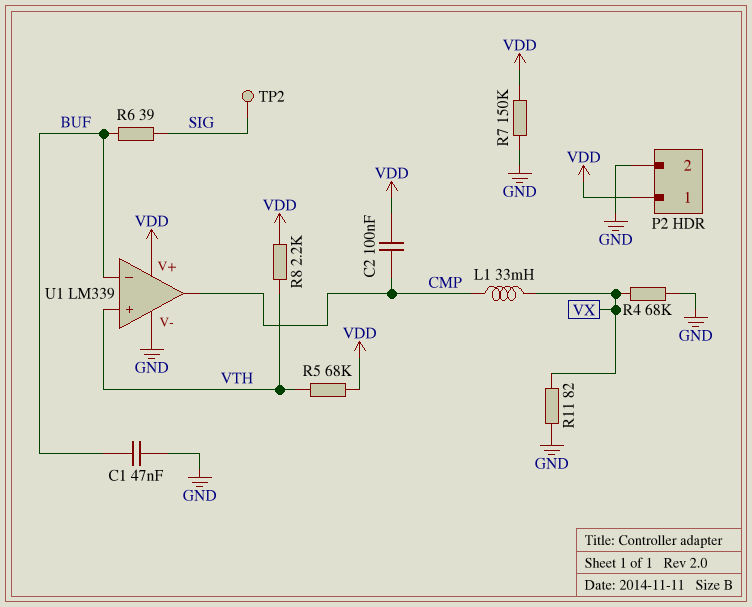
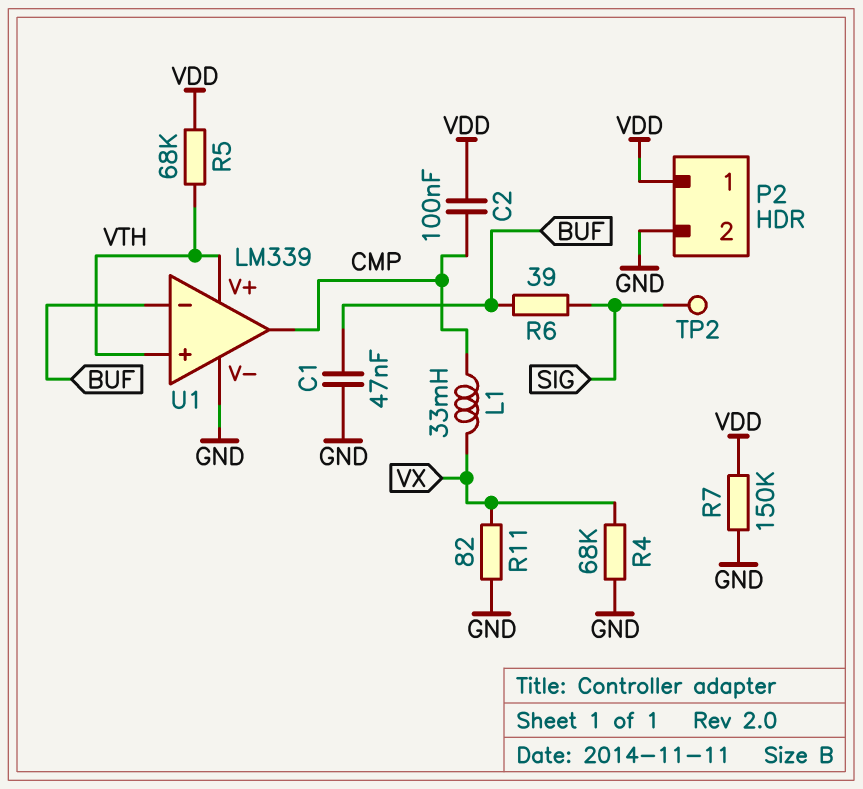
R8: 2.2k (VDD, VTH) -> none
U1 pin V+: VDD -> VTH

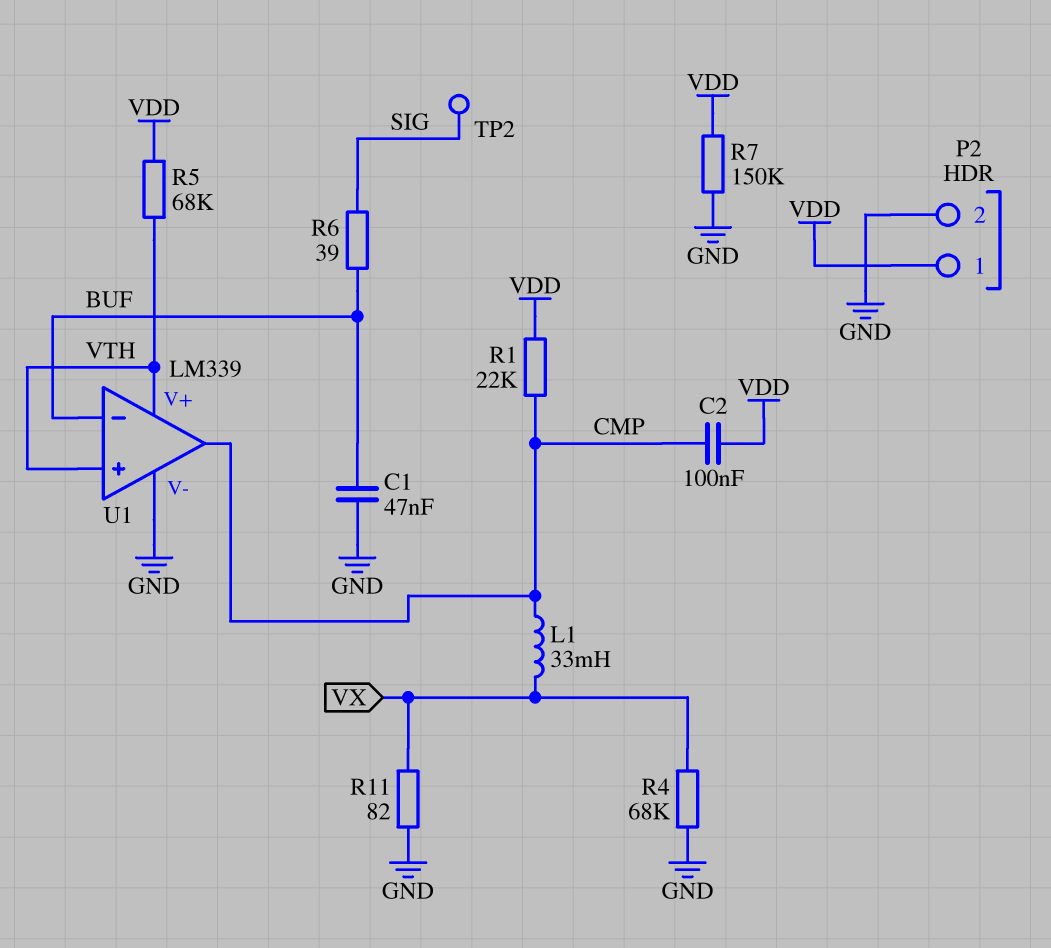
R1: none -> 22k (CMP, VDD)

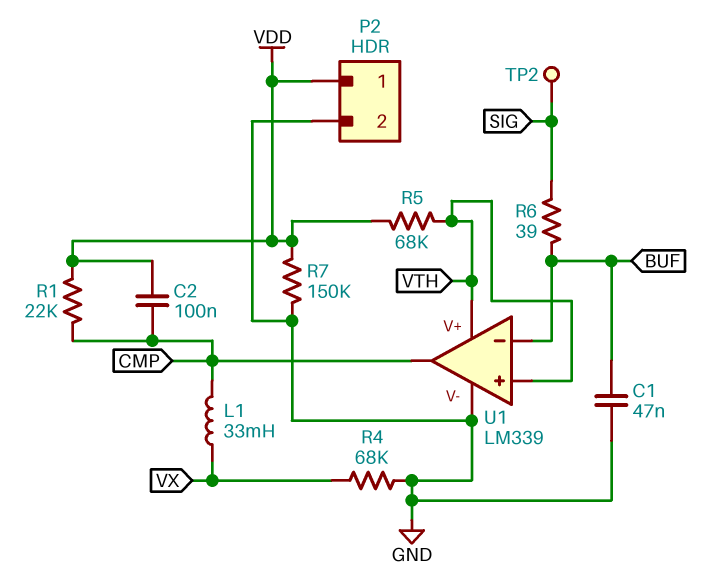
R11: 82 (GND, VX) -> none

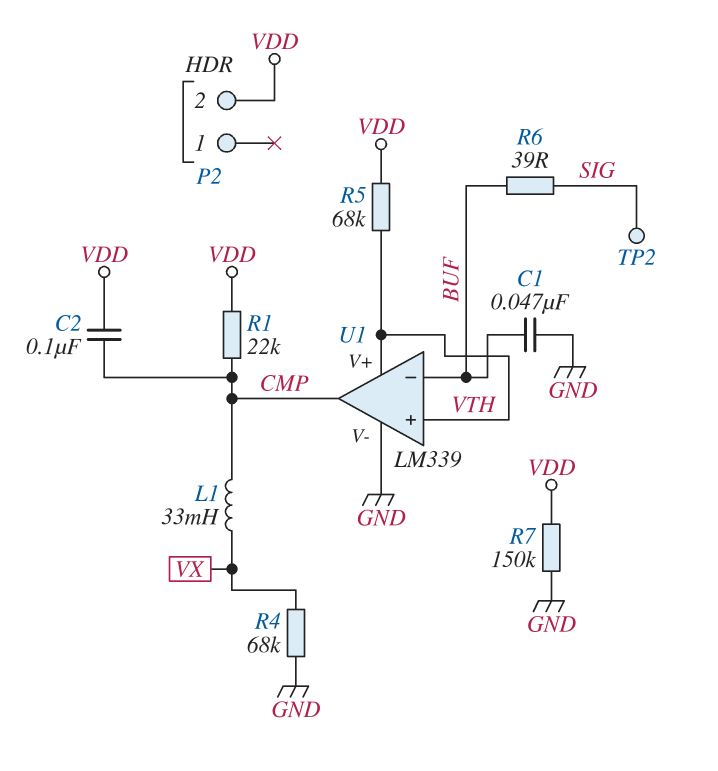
P2 pin 1: VDD -> none
P2 pin 2: GND -> VDD

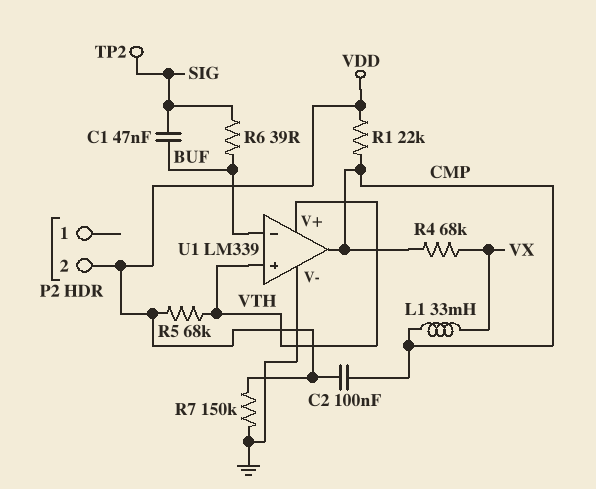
C1: 47nF (BUF, GND) -> 47nF (BUF, SIG)
R4: 68k (GND, VX) -> 68k (CMP, VX)

